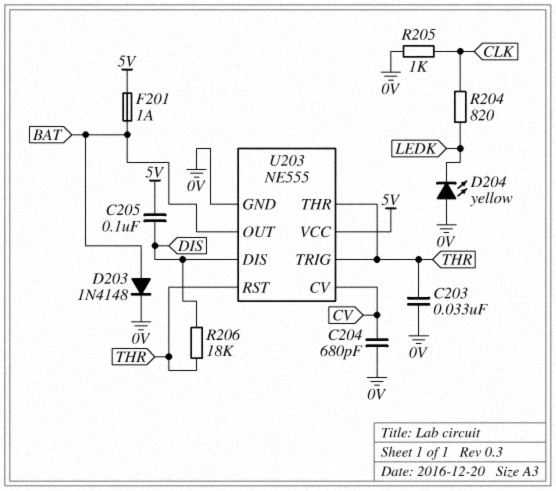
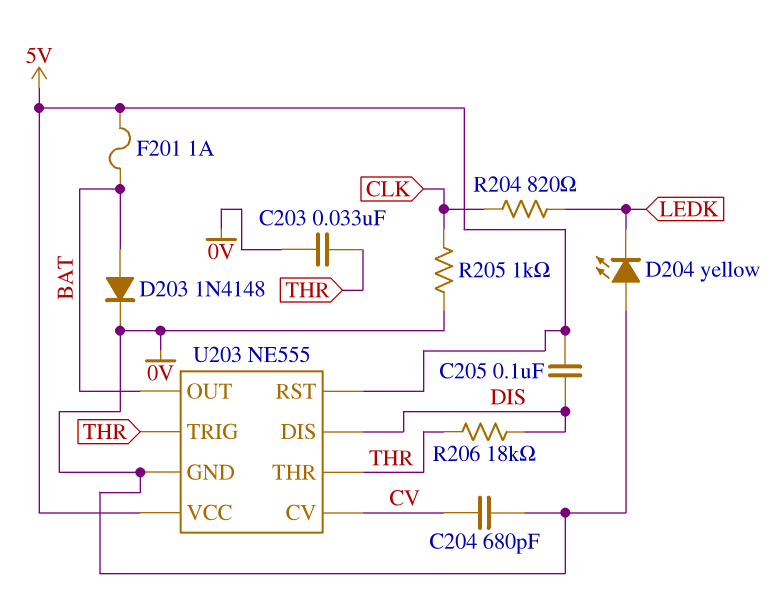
U203 pin RST: THR -> 5V

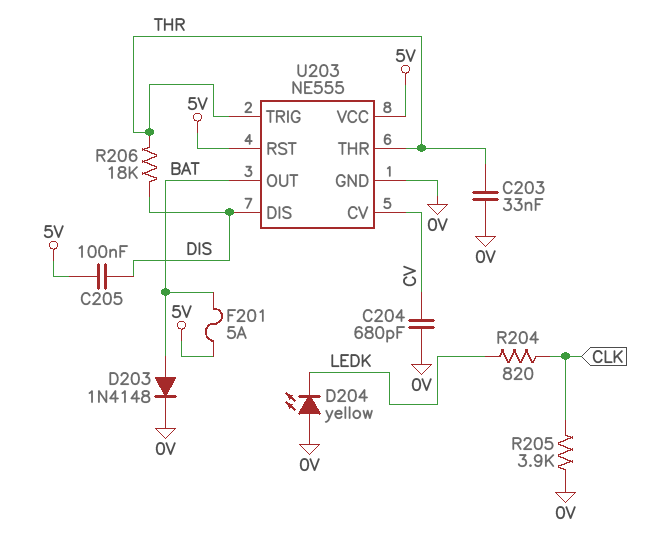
F201: 1A (5V, BAT) -> 5A (5V, BAT)
R205: 1k (0V, CLK) -> 3.9k (0V, CLK)

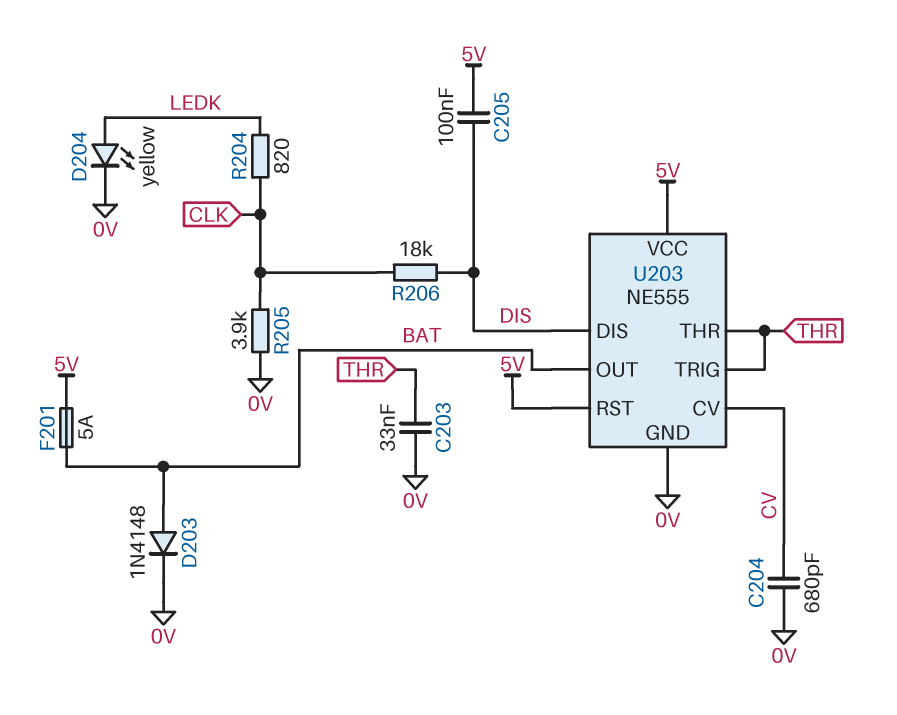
D204: LED yellow (A 0V, K LEDK) -> LED yellow (A LEDK, K 0V)
R206: 18k (DIS, THR) -> 18k (CLK, DIS)

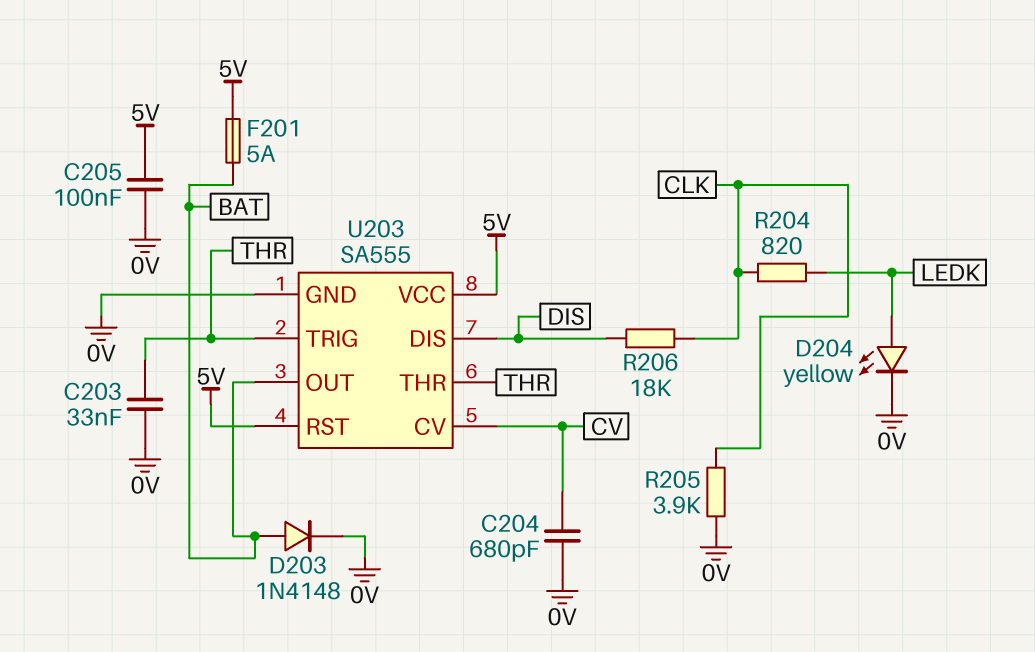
C205: 100nF (5V, DIS) -> 100nF (0V, 5V)
U203: NE555 -> SA555

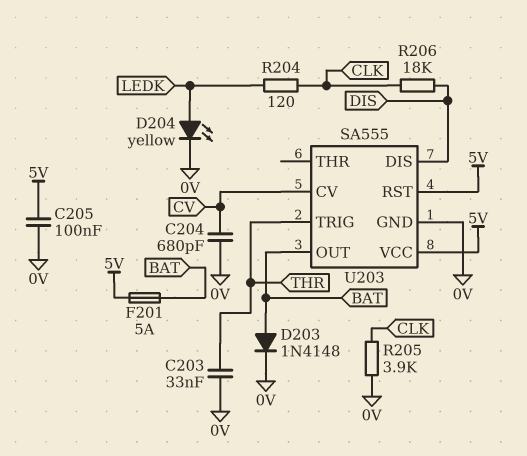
R204: 820 (CLK, LEDK) -> 120 (CLK, LEDK)
U203 pin THR: THR -> none

